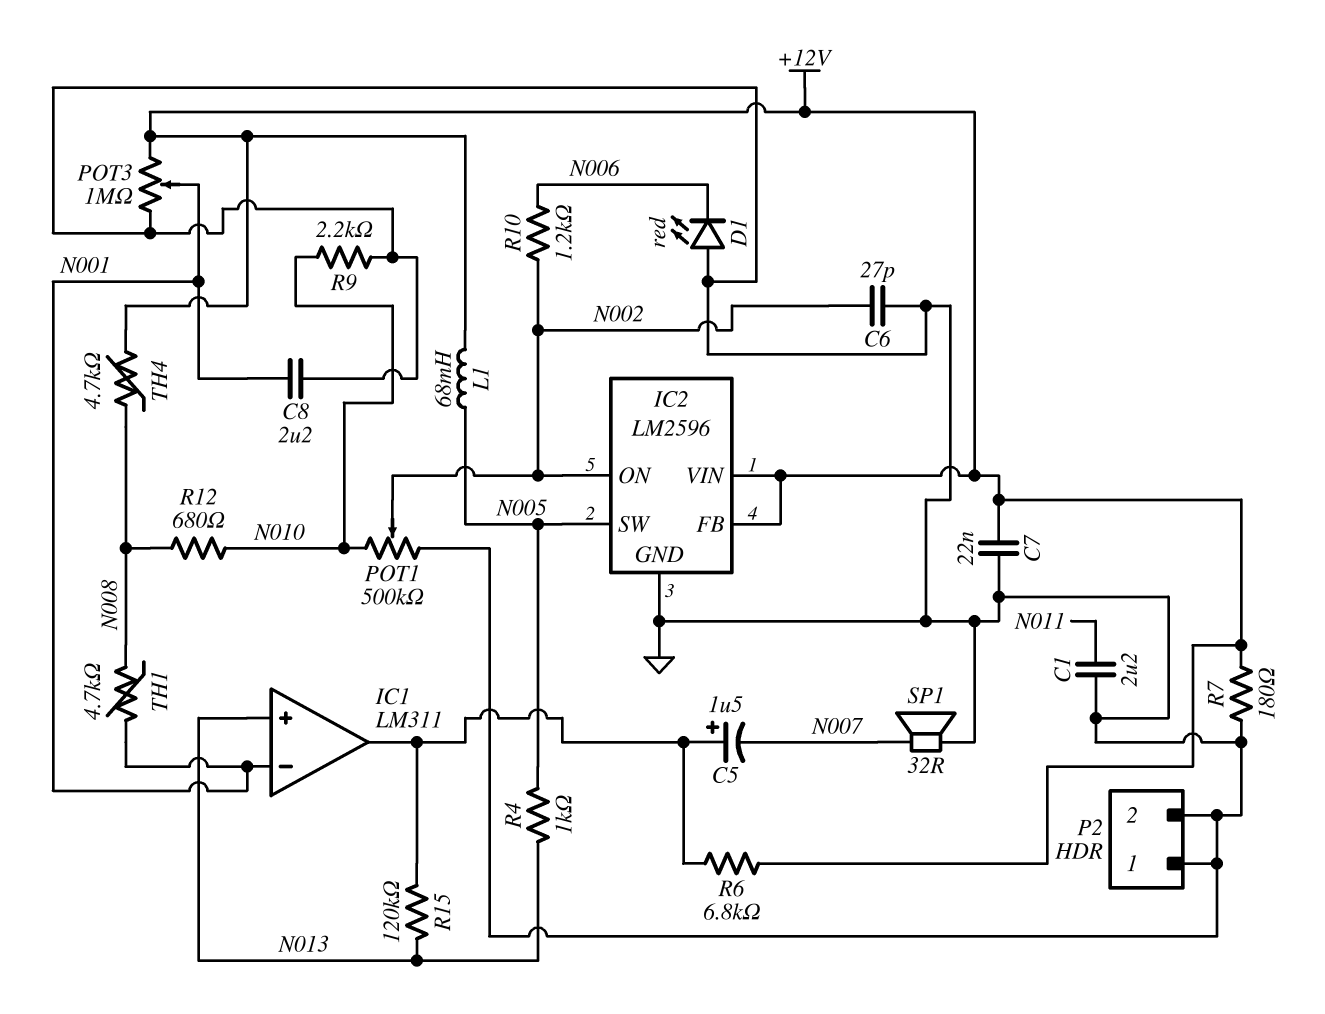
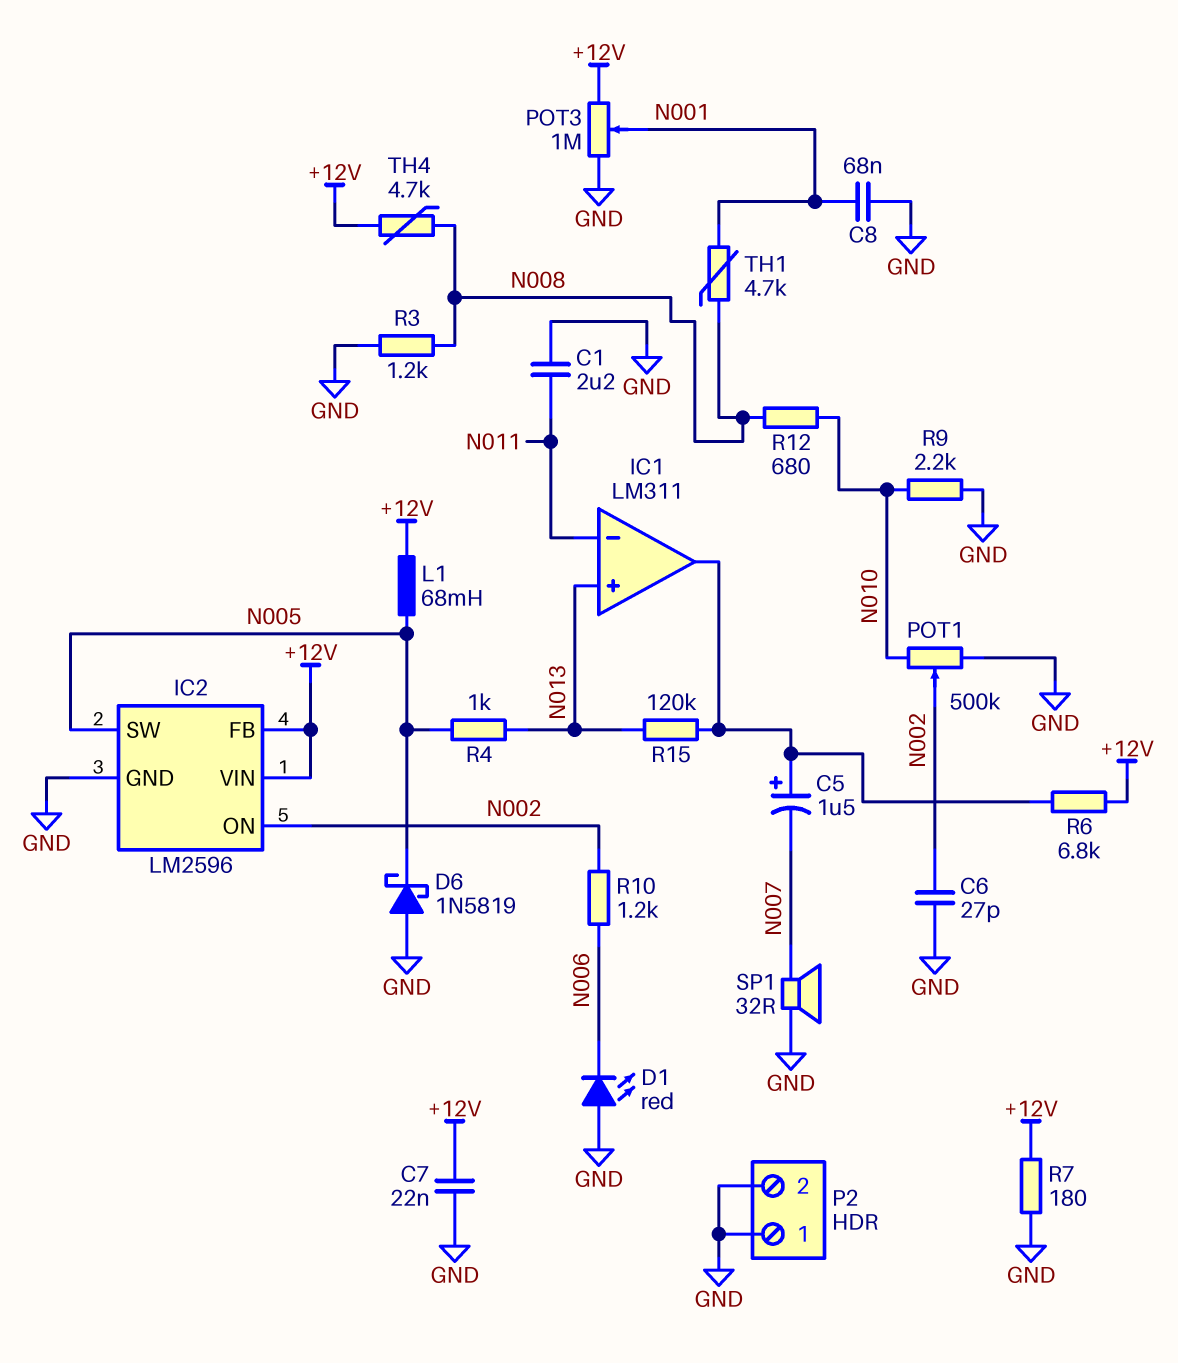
C8: 2.2uF (GND, N001) -> 68nF (GND, N001)
D6: none -> schottky 1N5819 (A GND, K N005)
IC1 pin in-: N001 -> N011
R3: none -> 1.2k (GND, N008)

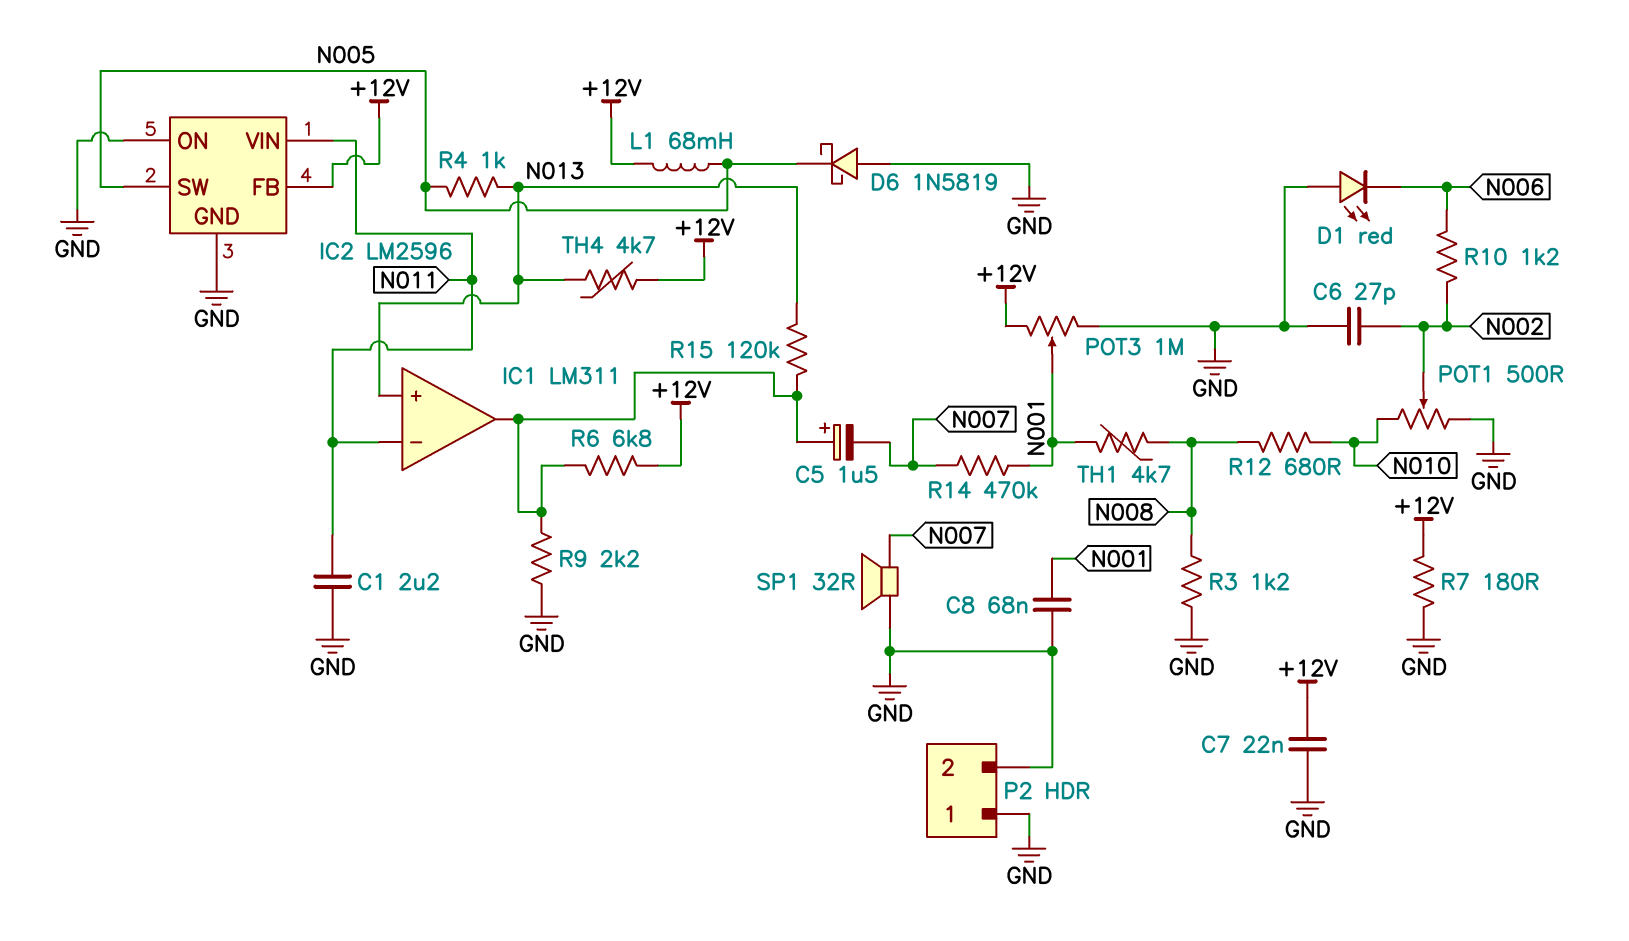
IC2 pin ON: N002 -> GND
IC2 pin VIN: +12V -> N011
POT1: 500k (GND, N010, wiper N002) -> 500 (GND, N010, wiper N002)
R9: 2.2k (GND, N010) -> 2.2k (GND, IC1/out)
R14: none -> 470k (N001, N007)
TH4: 4.7k (+12V, N008) -> 4.7k (+12V, N013)

